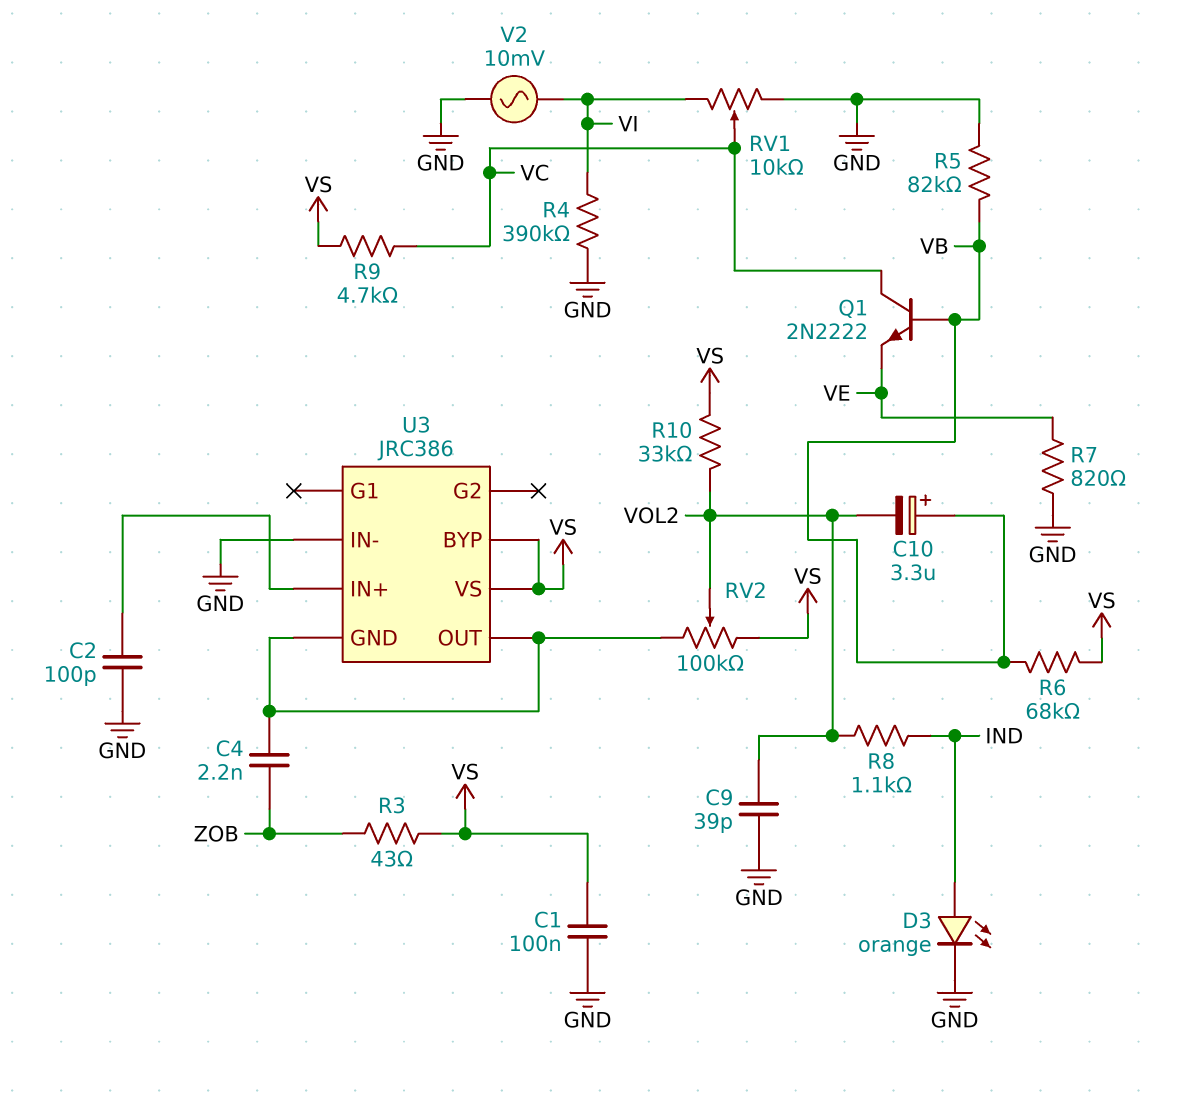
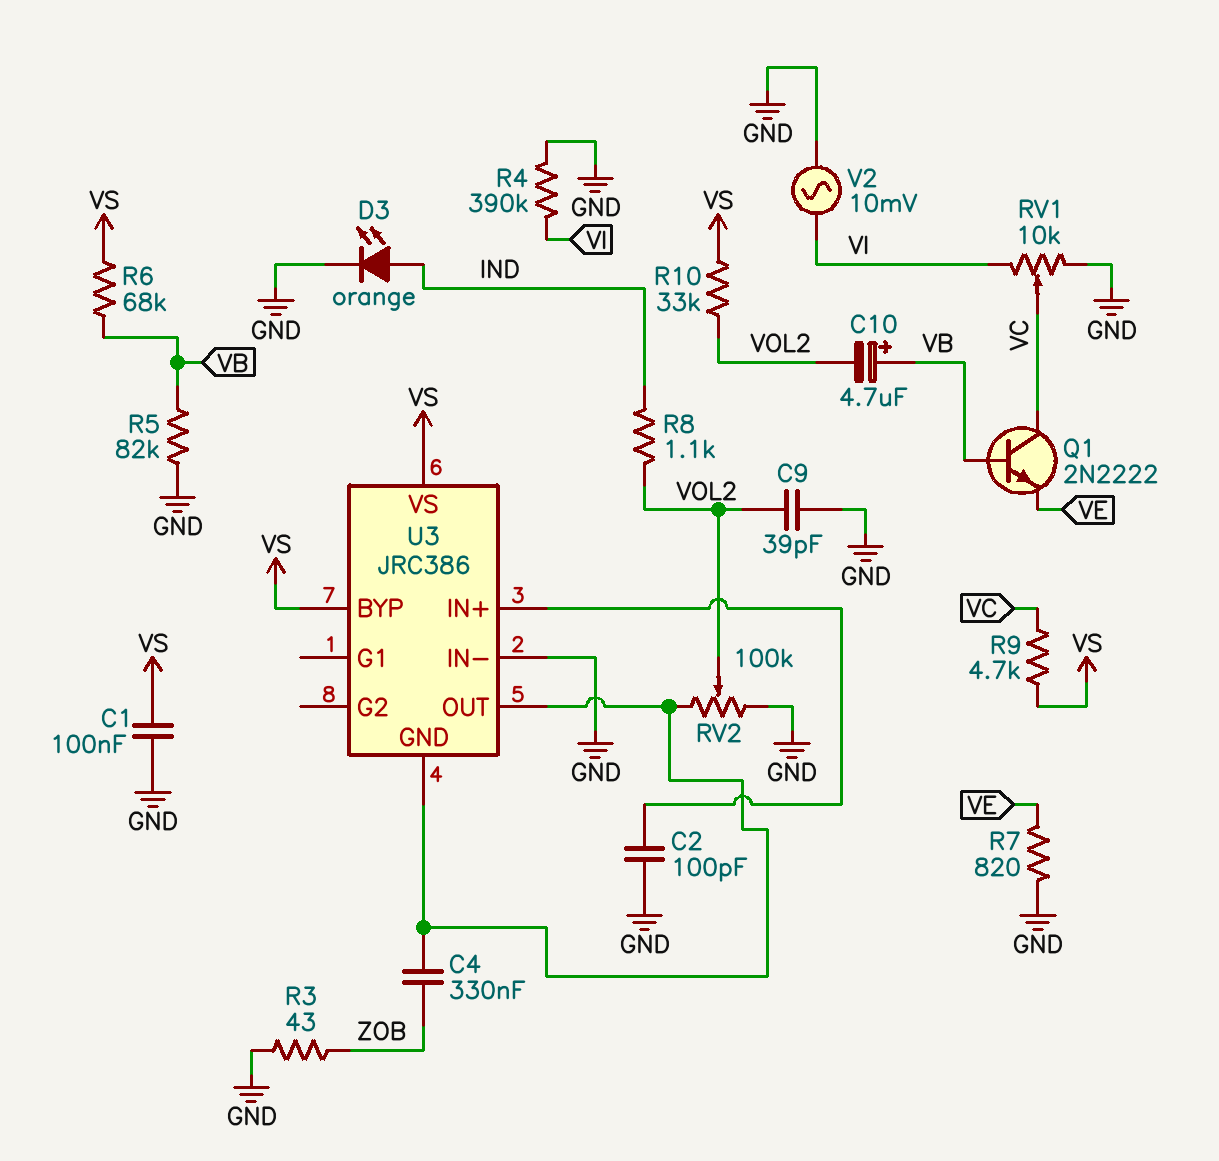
C4: 2.2nF (U3/GND, ZOB) -> 330nF (U3/GND, ZOB)
C10: 3.3uF (plus VB, minus VOL2) -> 4.7uF (plus VB, minus VOL2)
R3: 43 (VS, ZOB) -> 43 (GND, ZOB)
RV2: 100k (U3/GND, VS, wiper VOL2) -> 100k (GND, U3/GND, wiper VOL2)

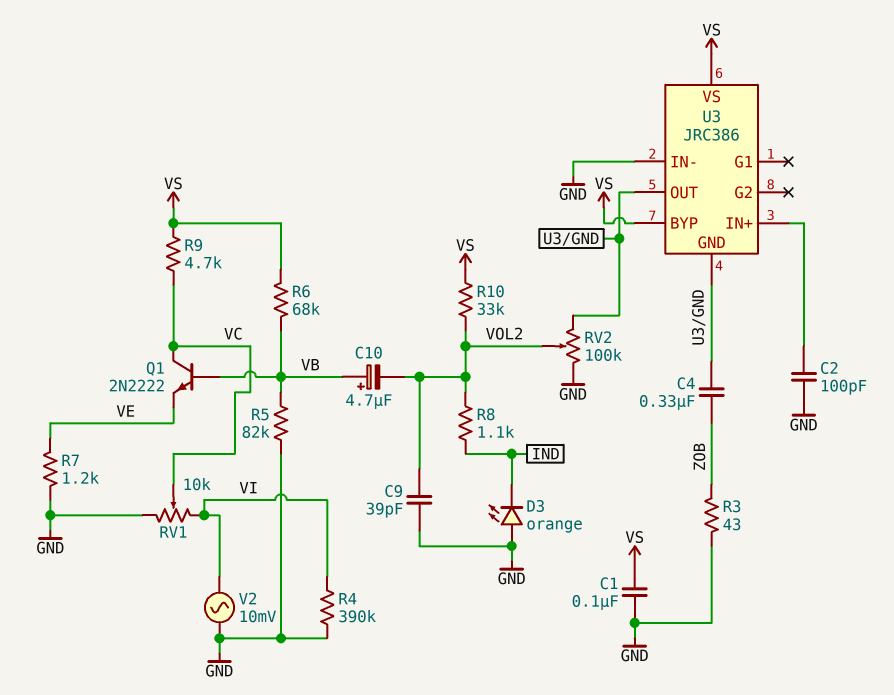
D3: LED orange (A IND, K GND) -> LED orange (A GND, K IND)
R7: 820 (GND, VE) -> 1.2k (GND, VE)

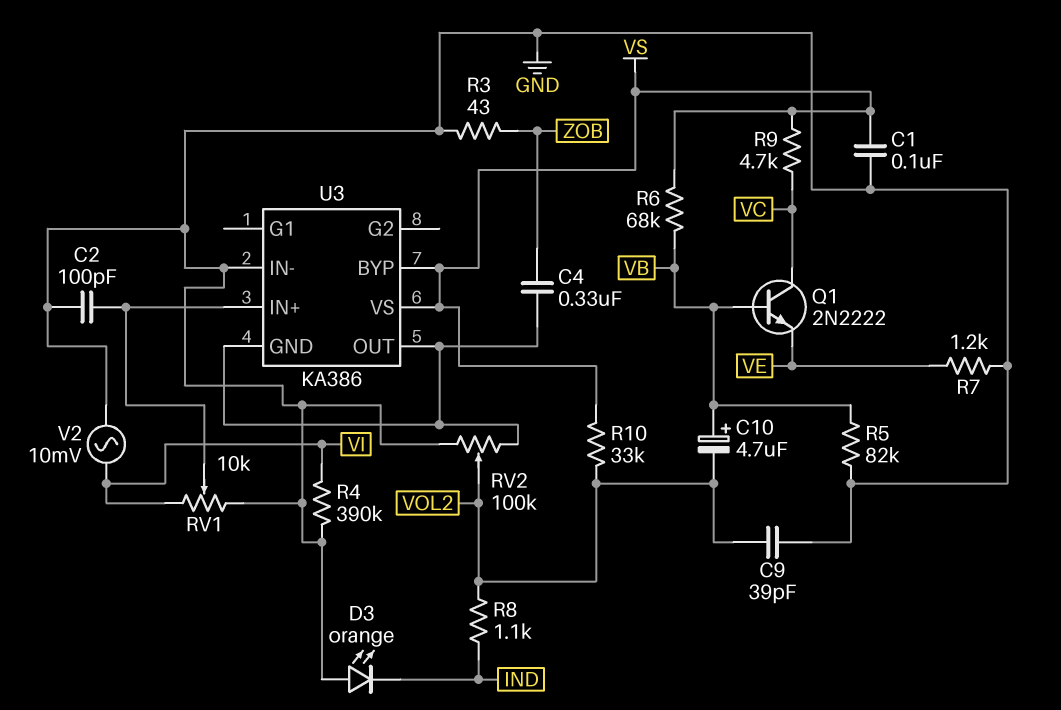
RV1: 10k (GND, VI, wiper VC) -> 10k (GND, VI, wiper U3/IN+)
U3: JRC386 -> KA386

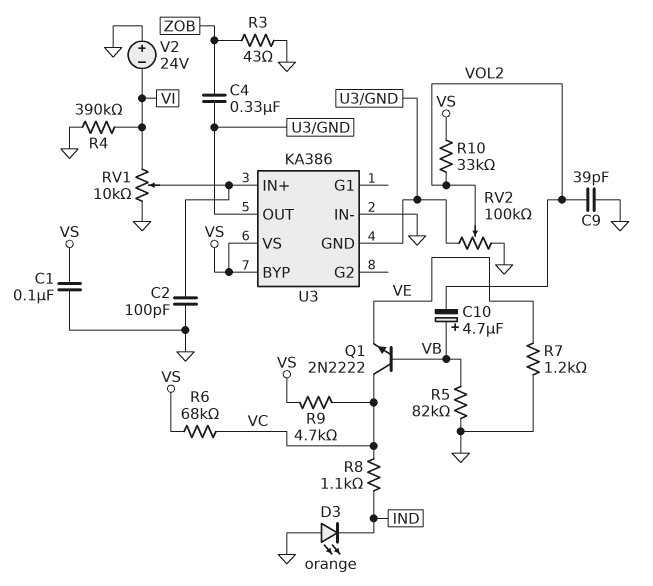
R6: 68k (VB, VS) -> 68k (VC, VS)
R8: 1.1k (IND, VOL2) -> 1.1k (IND, VC)
V2: AC 10mV (GND, VI) -> 24V (plus GND, minus VI)

